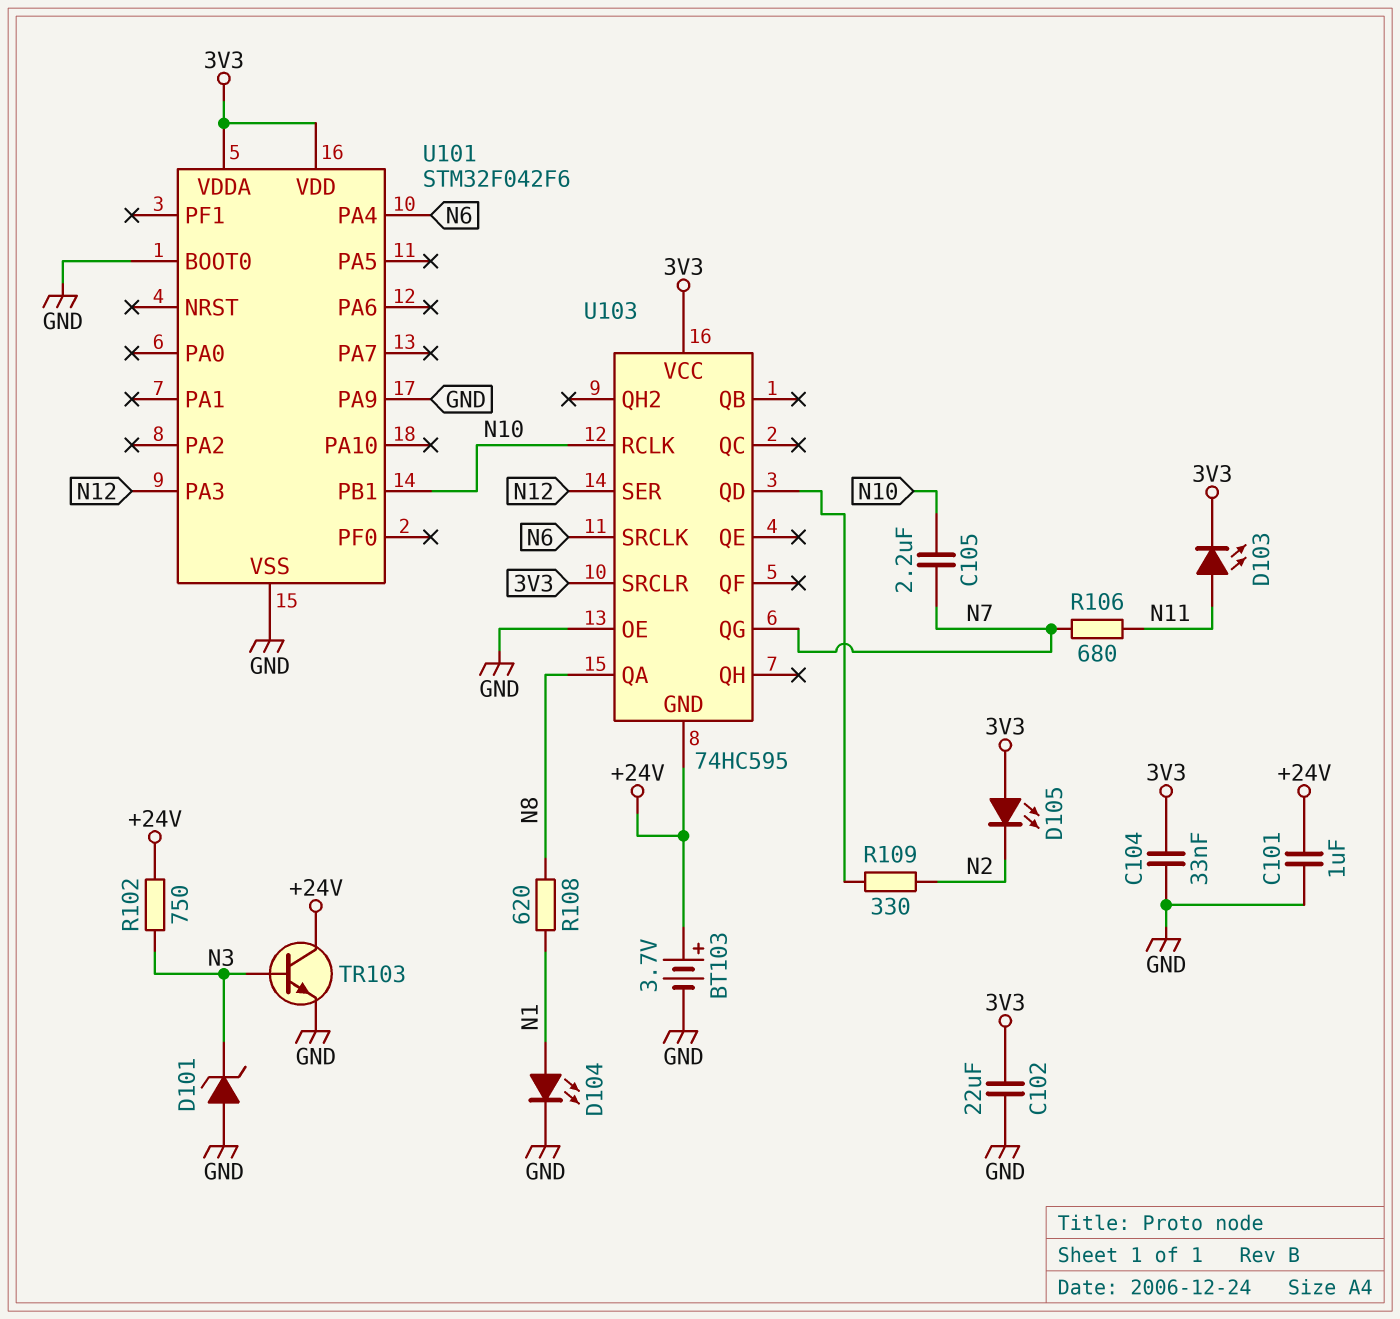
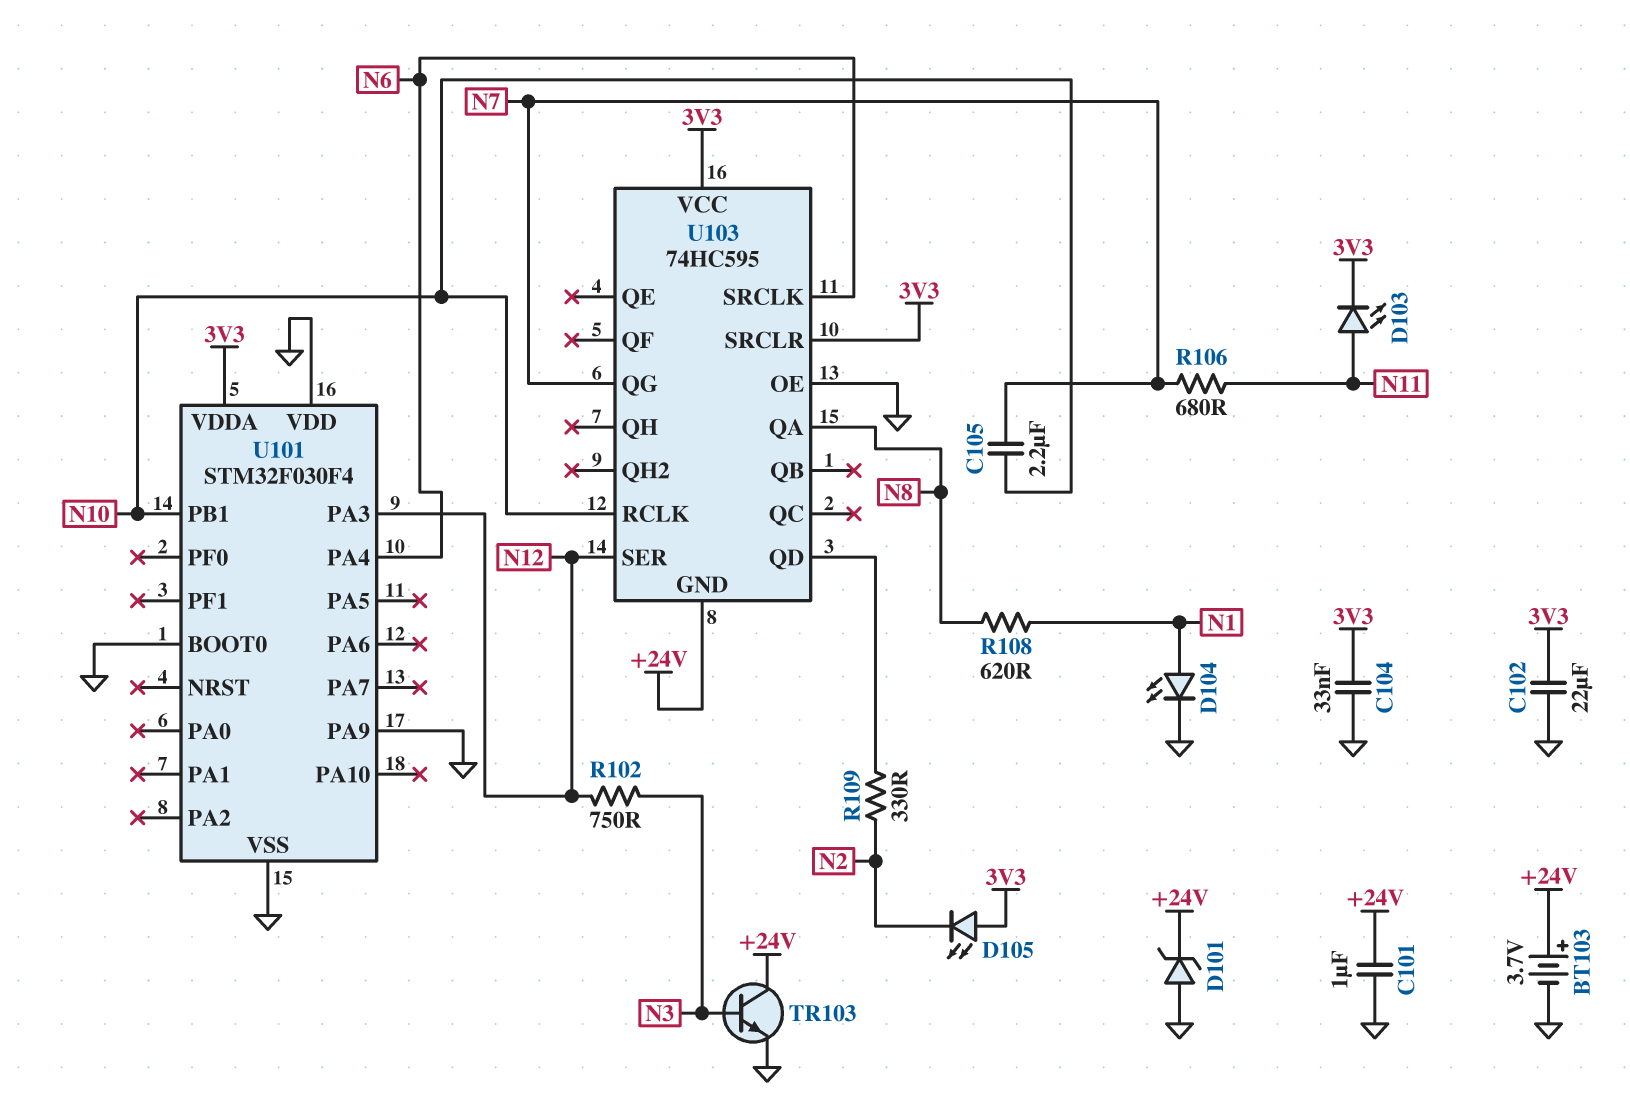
D101: zener (A GND, K N3) -> zener (A GND, K +24V)
R102: 750 (+24V, N3) -> 750 (N3, N12)
U101: STM32F042F6 -> STM32F030F4
U101 pin VDD: 3V3 -> GND

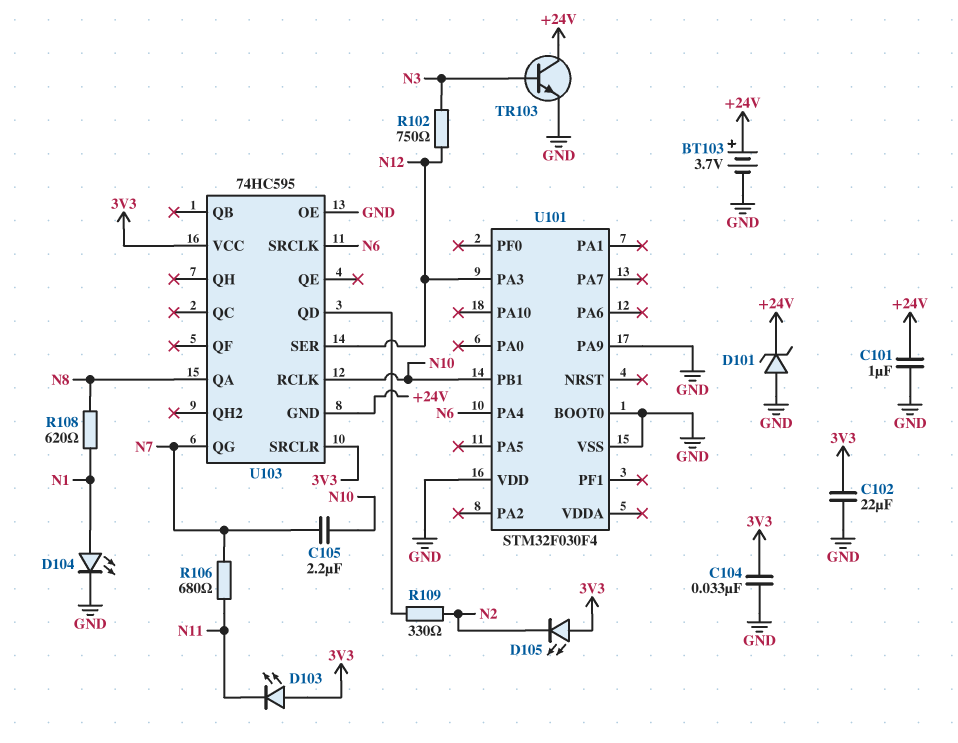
D103: LED (A N11, K 3V3) -> LED (A 3V3, K N11)
U101 pin VDDA: 3V3 -> none

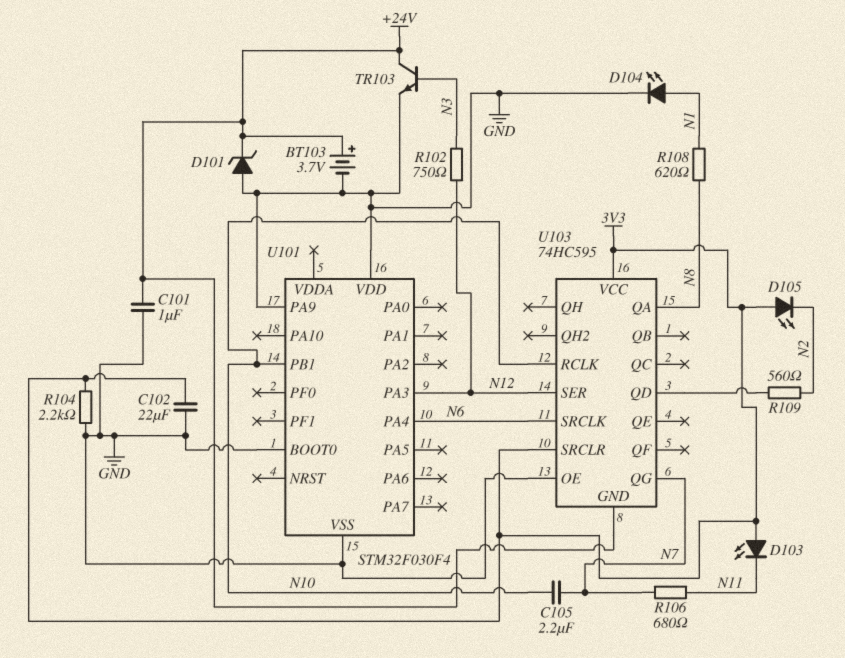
C104: 33nF (3V3, GND) -> none
R104: none -> 2.2k (3V3, GND)
R109: 330 (N2, U103/QD) -> 560 (N2, U103/QD)

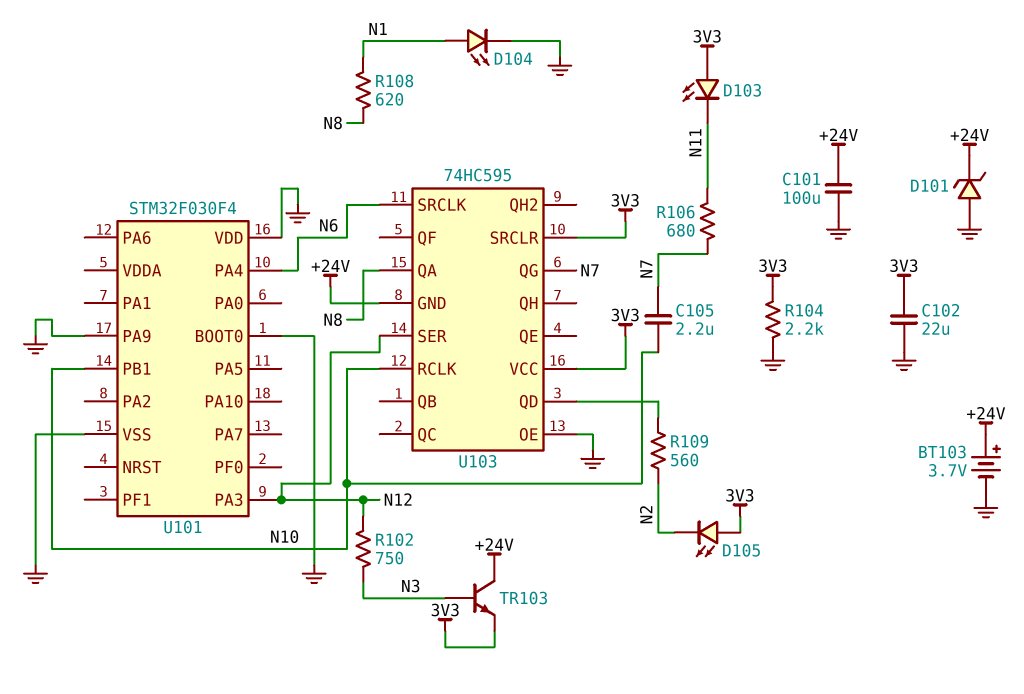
C101: 1uF (+24V, GND) -> 100uF (+24V, GND)
TR103: NPN (B N3, C +24V, E GND) -> NPN (B N3, C +24V, E 3V3)

